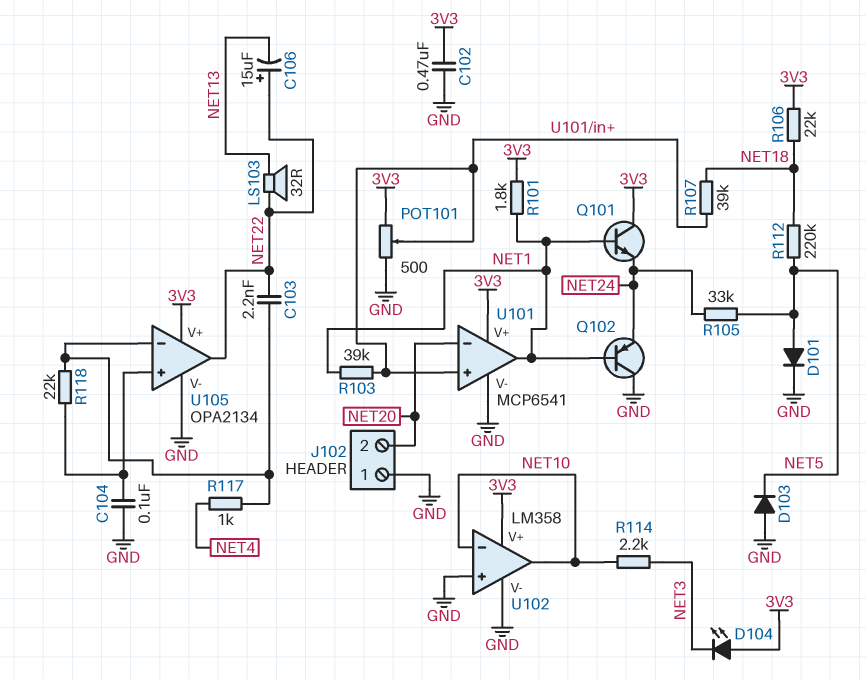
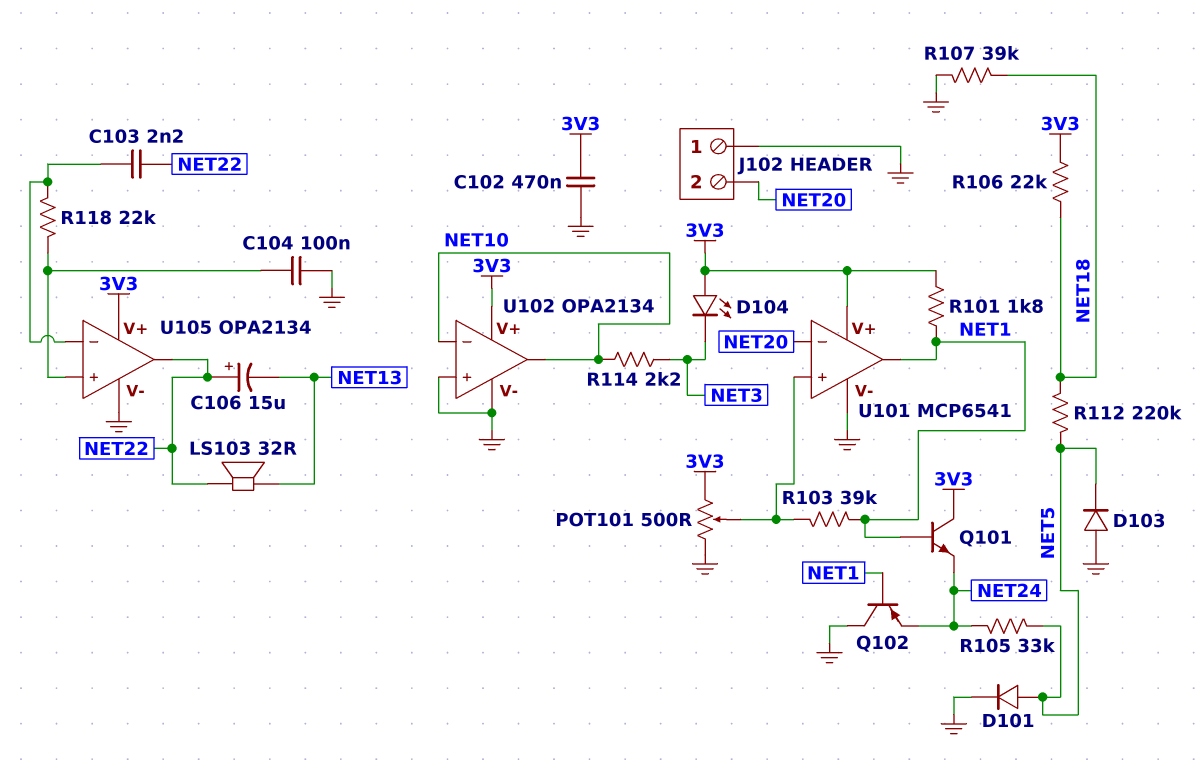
R107: 39k (NET18, U101/in+) -> 39k (GND, NET18)
R117: 1k (NET4, U105/in-) -> none
U102: LM358 -> OPA2134

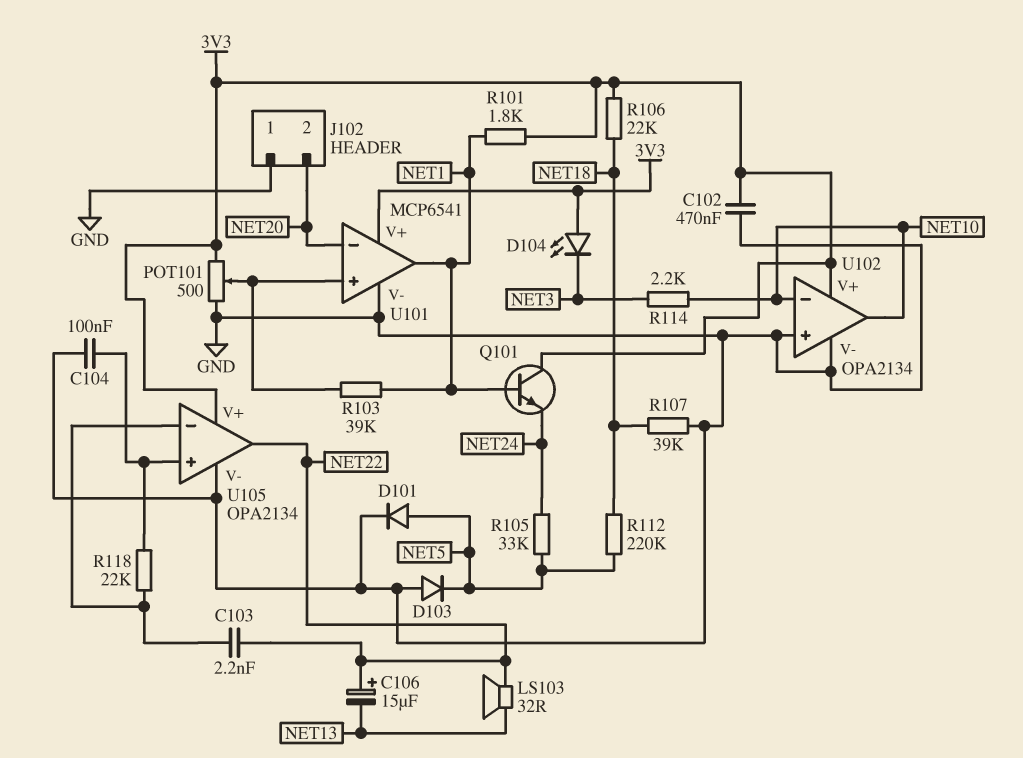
Q102: PNP (B NET1, C GND, E NET24) -> none

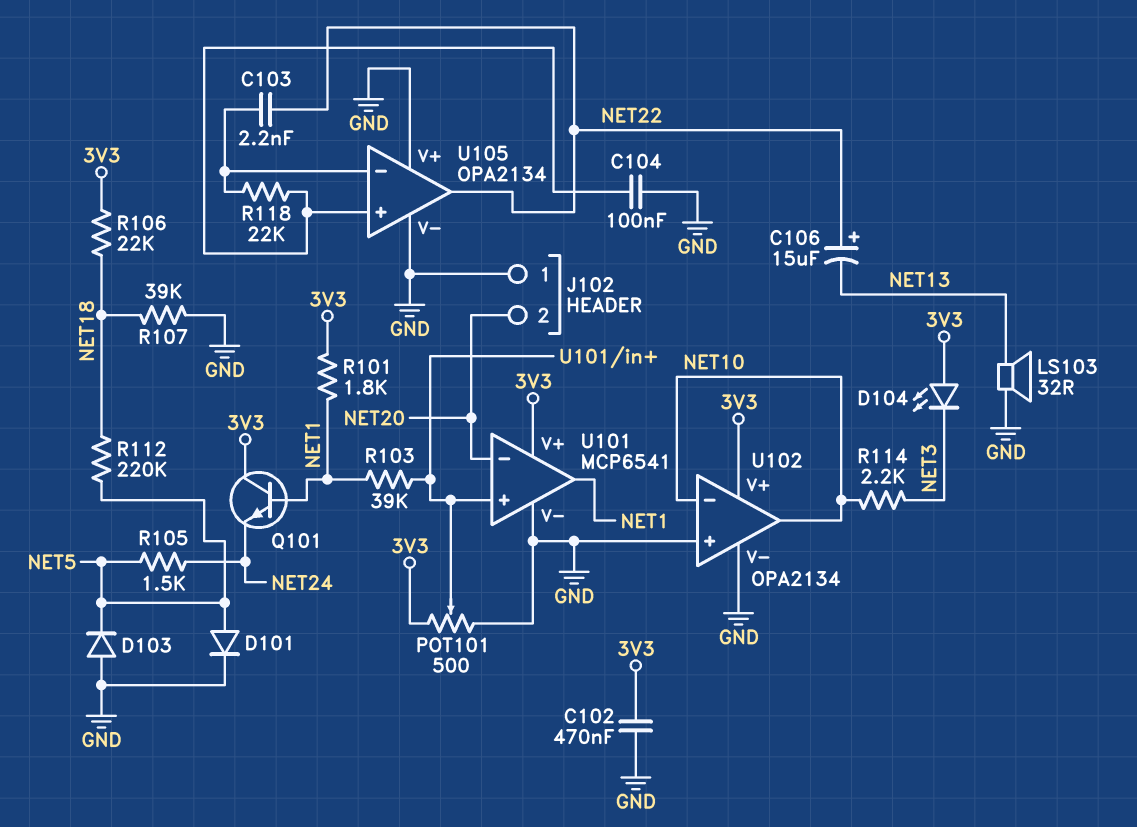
LS103: speaker 32R (NET13, NET22) -> speaker 32R (GND, NET13)
R105: 33k (NET5, NET24) -> 1.5k (NET5, NET24)
U105 pin V+: 3V3 -> GND

